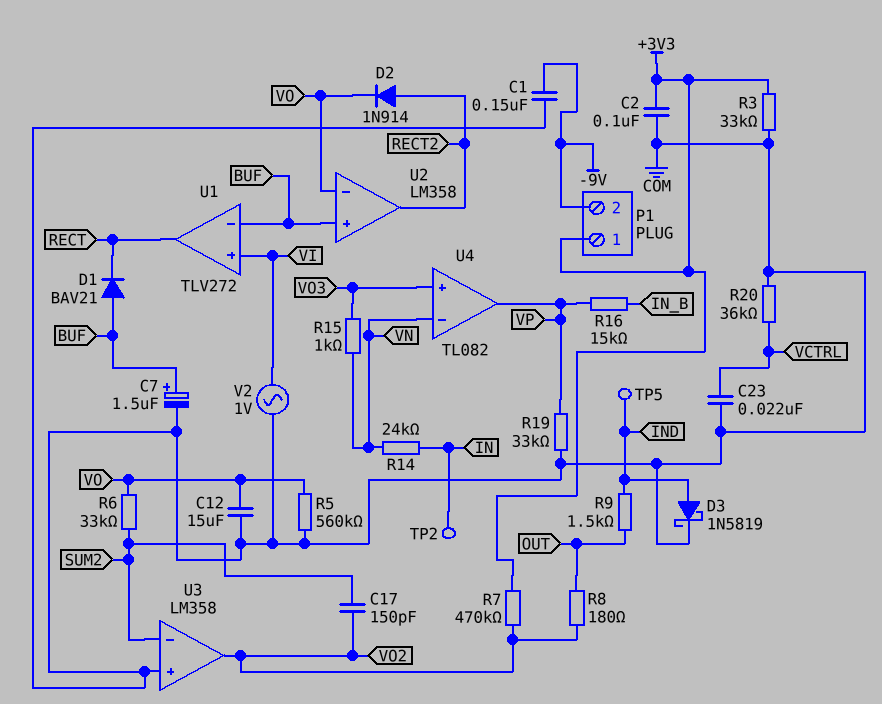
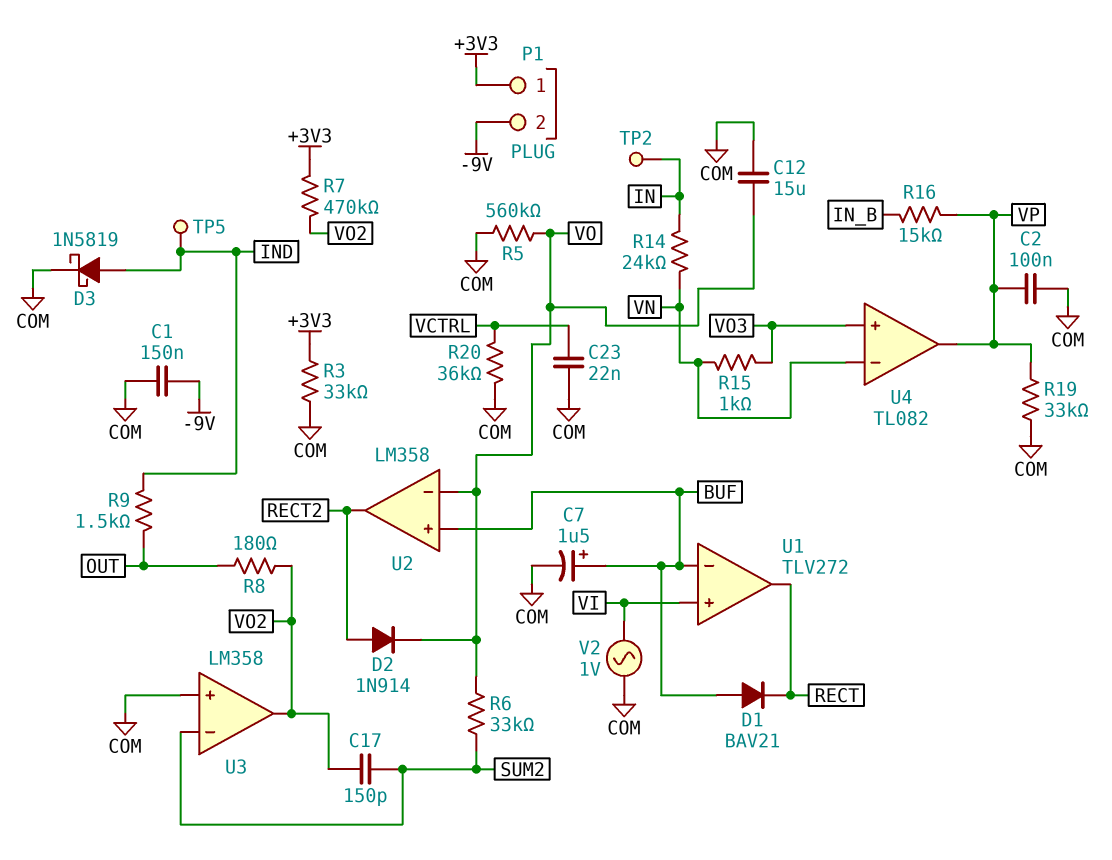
C2: 100nF (+3V3, COM) -> 100nF (COM, VP)

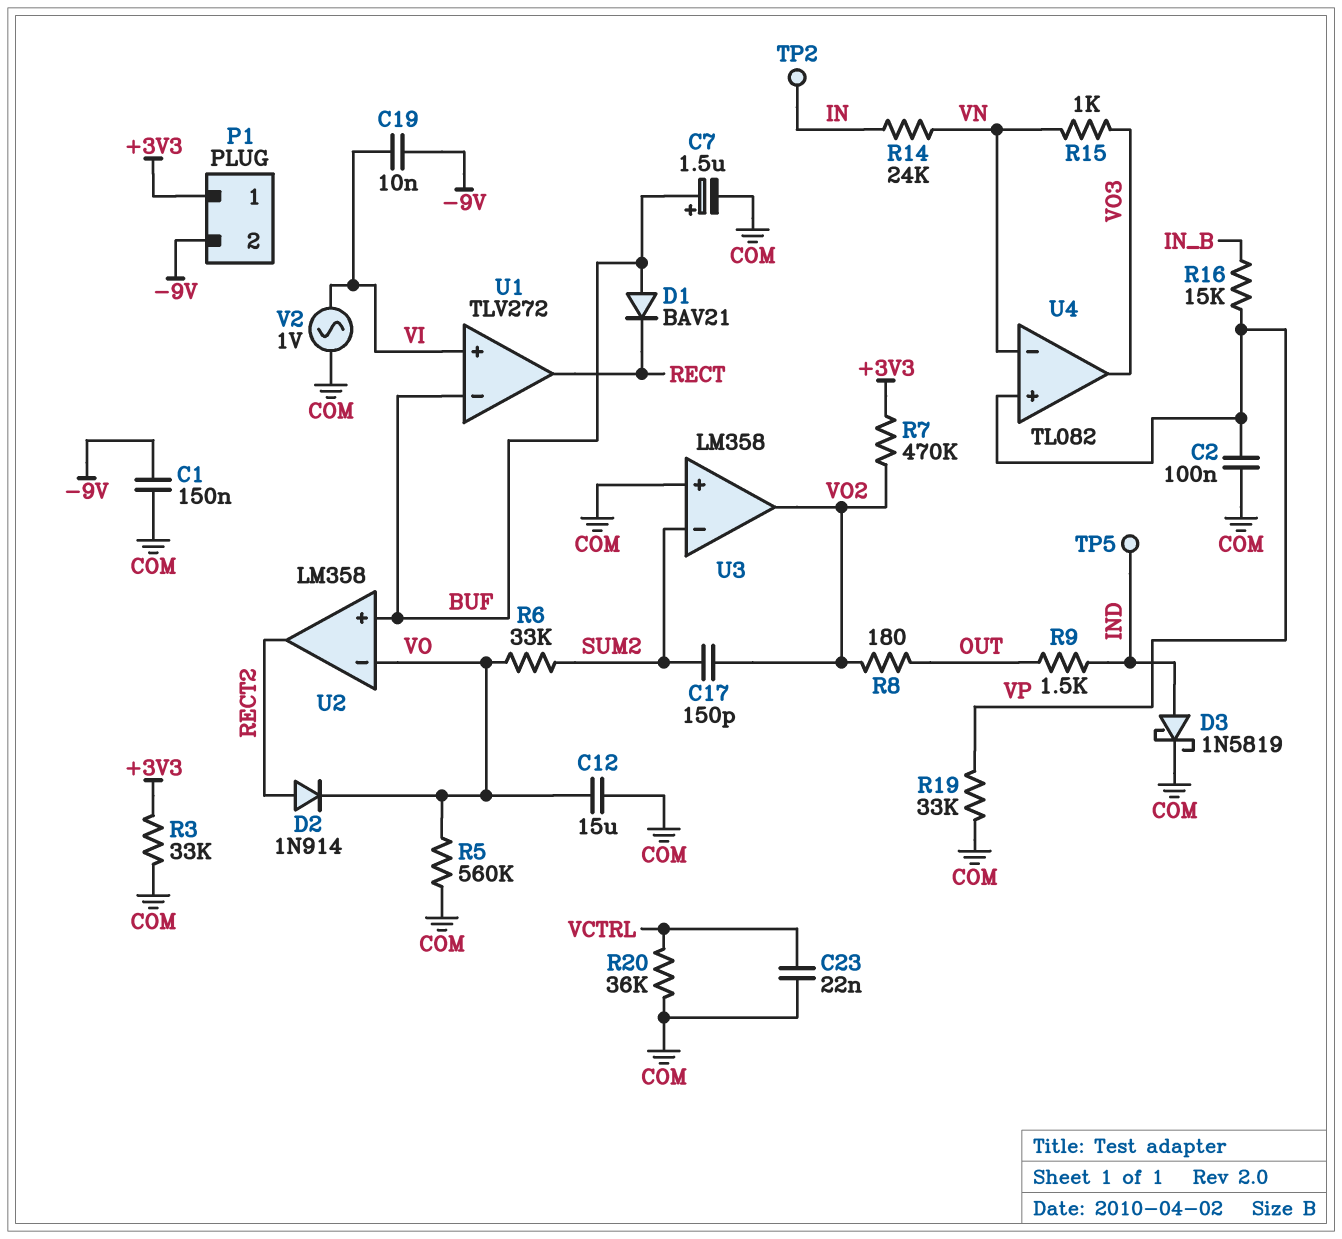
C19: none -> 10nF (-9V, VI)
U4 pin in+: VO3 -> VP
U4 pin out: VP -> VO3

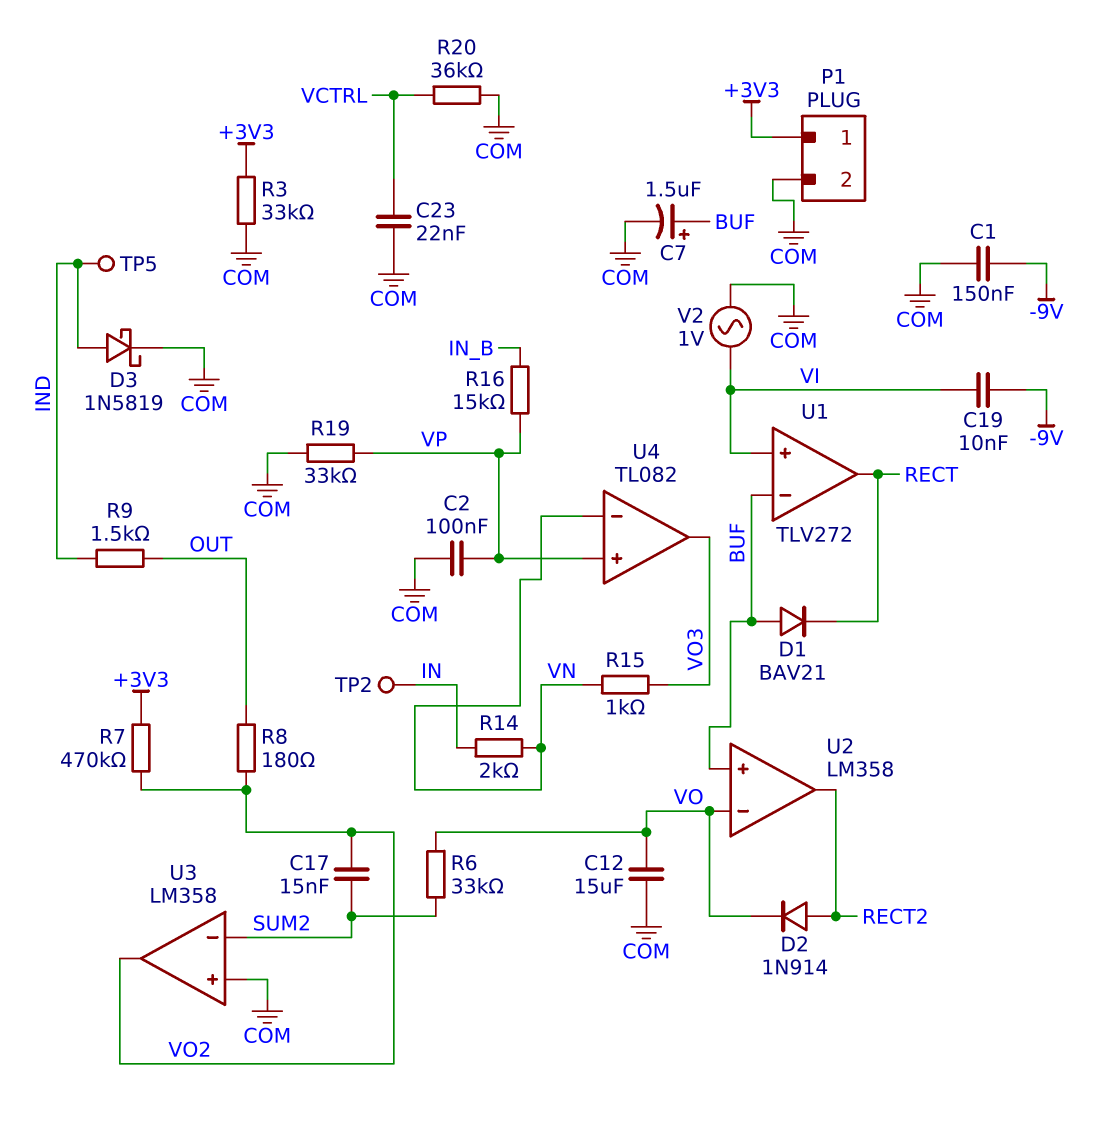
C17: 150pF (SUM2, VO2) -> 15nF (SUM2, VO2)
P1 pin 2: -9V -> COM
R5: 560k (COM, VO) -> none
R14: 24k (IN, VN) -> 2k (IN, VN)

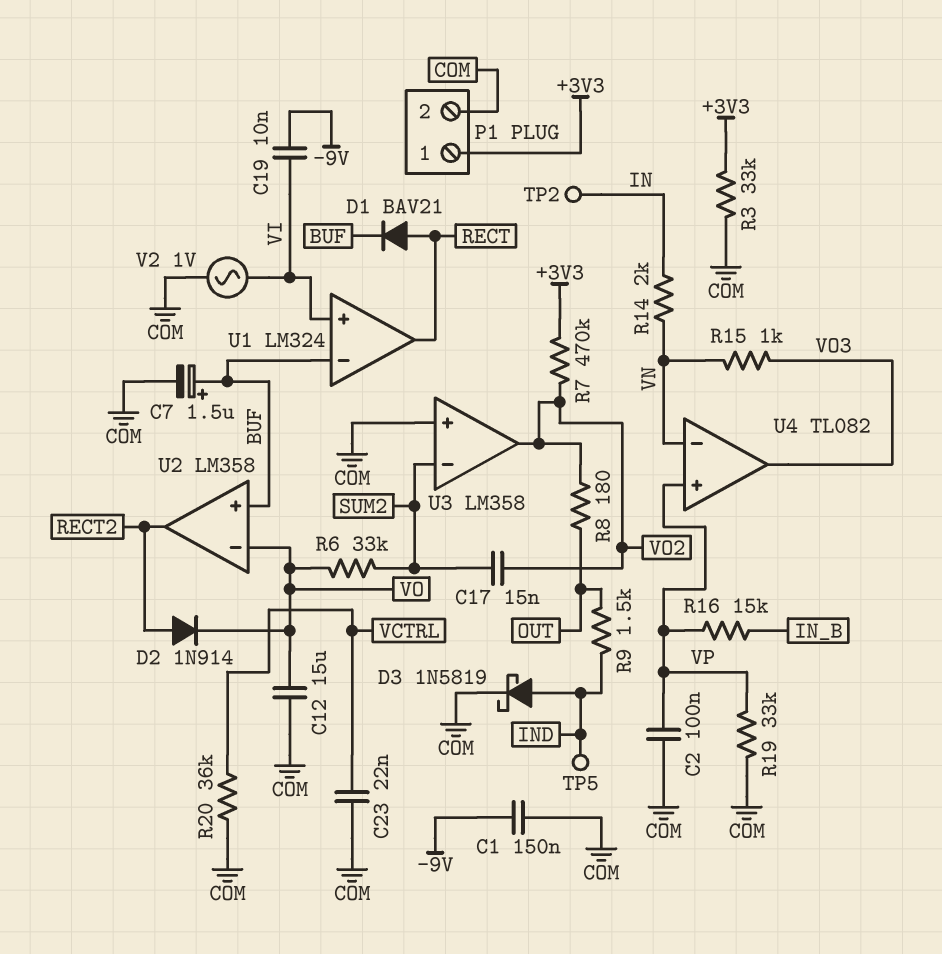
D1: diode BAV21 (A BUF, K RECT) -> diode BAV21 (A RECT, K BUF)
U1: TLV272 -> LM324

